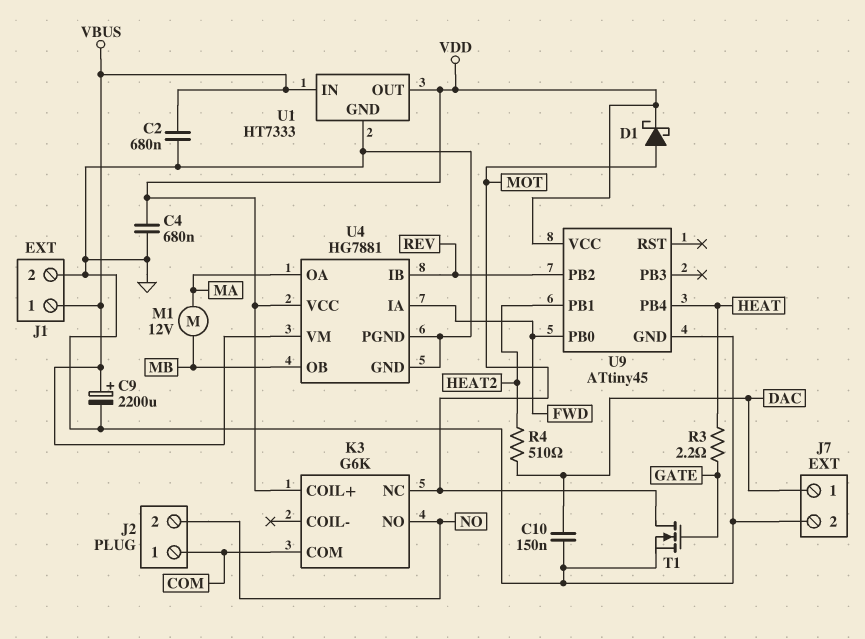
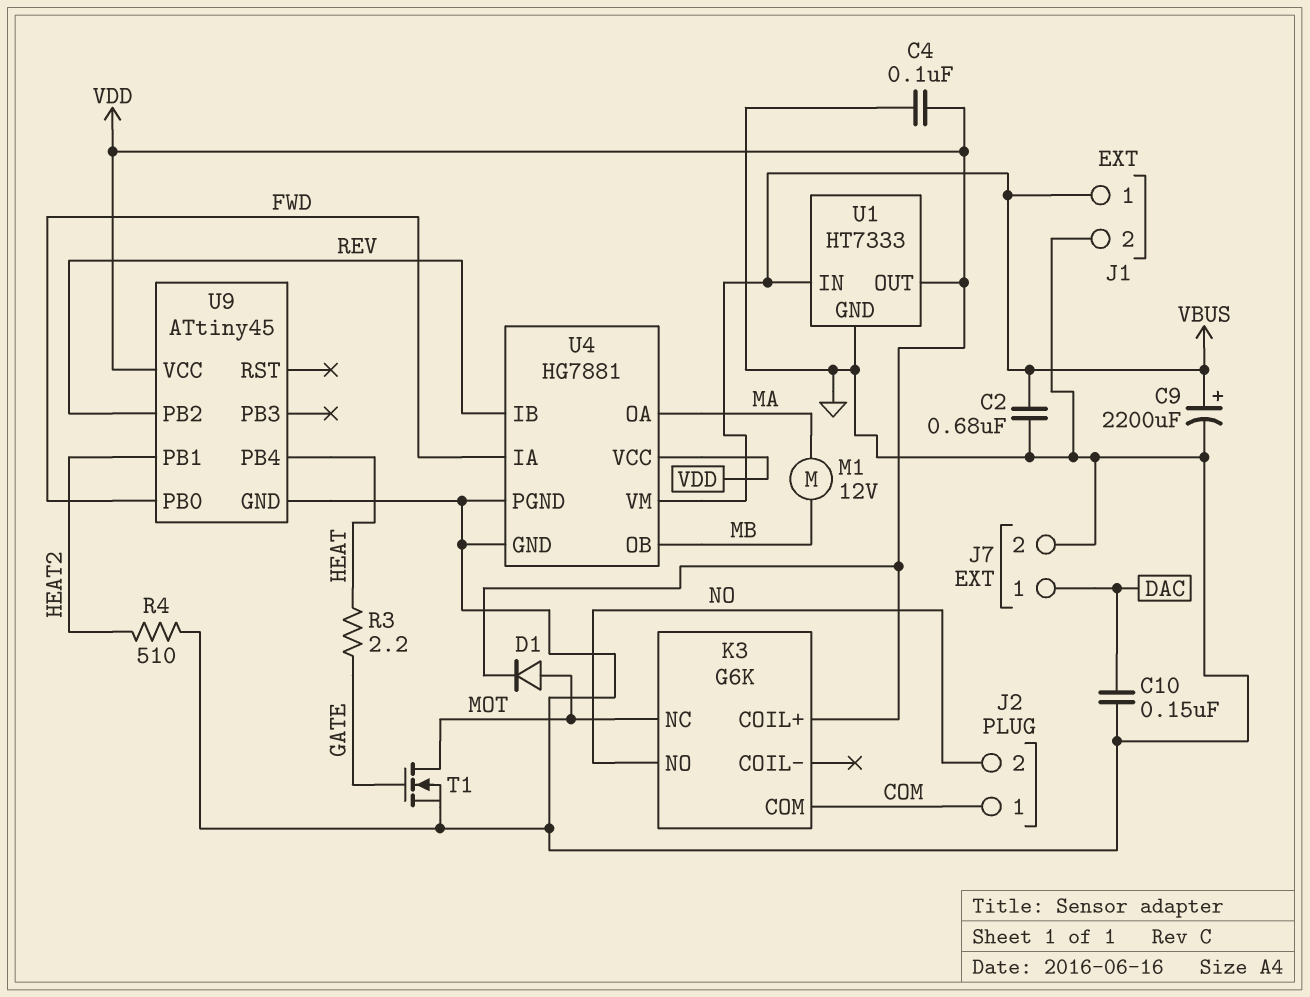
C4: 680nF (GND, VDD) -> 100nF (GND, VDD)
D1: schottky (A MOT, K VDD) -> diode (A MOT, K VDD)
R4: 510 (DAC, HEAT2) -> 510 (GND, HEAT2)

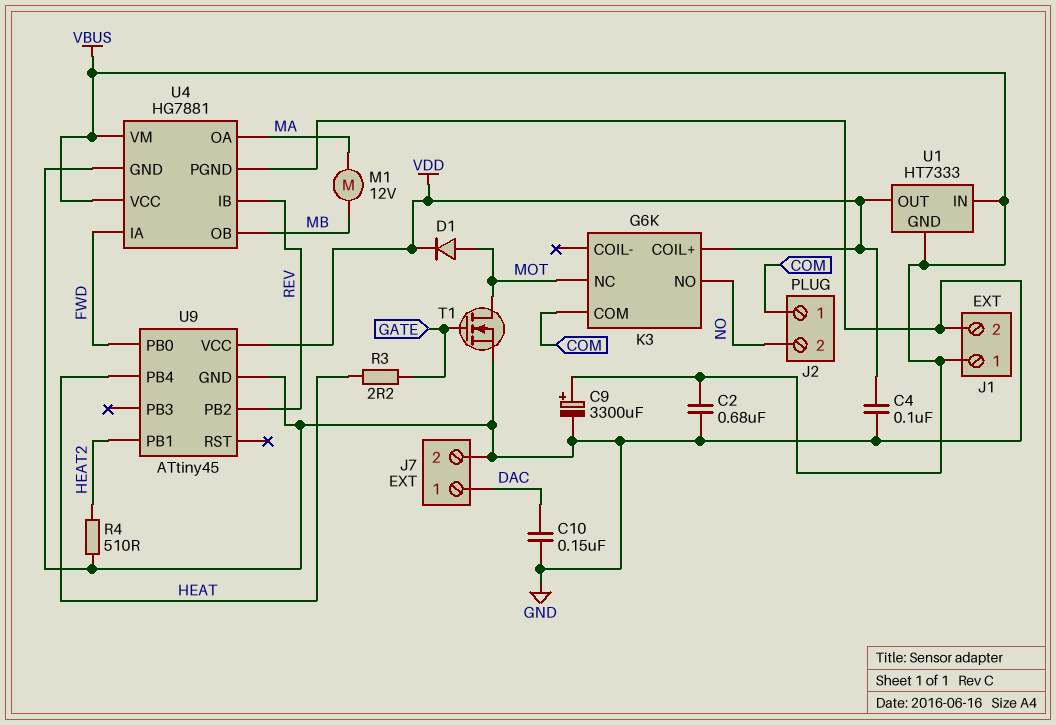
C9: 2200uF (plus VBUS, minus GND) -> 3300uF (plus VBUS, minus GND)
U1 pin GND: GND -> VBUS
U4 pin VCC: VDD -> VBUS

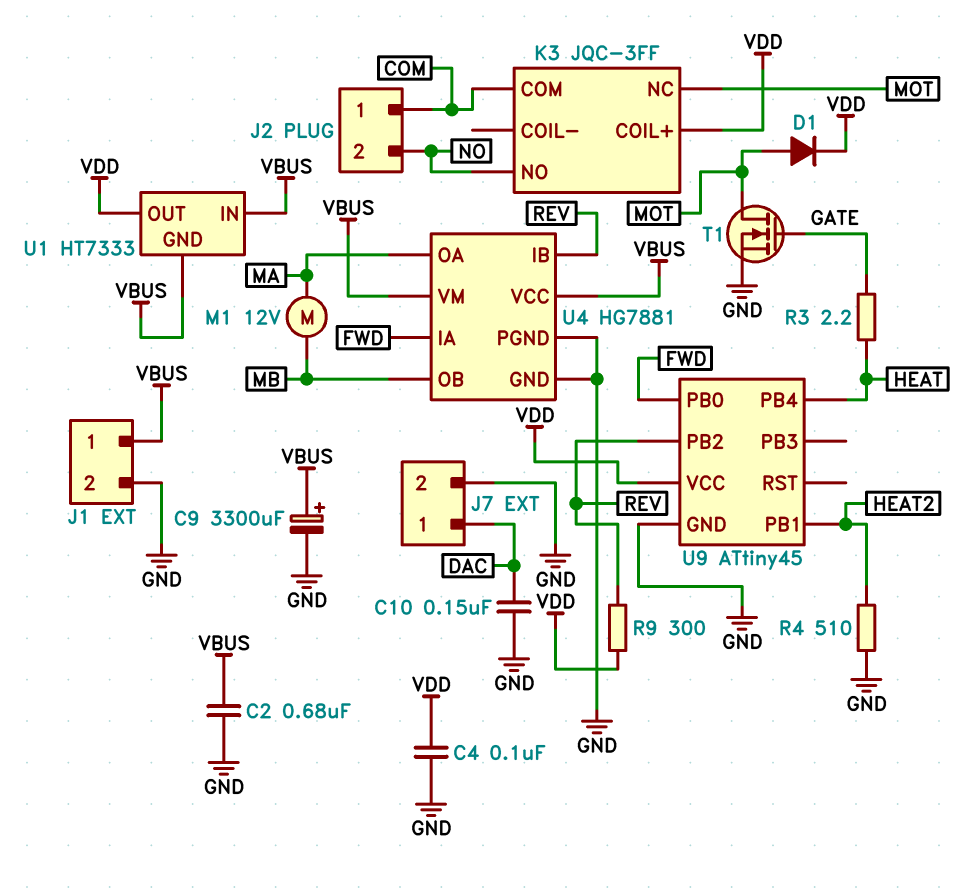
K3: G6K -> JQC-3FF
R9: none -> 300 (REV, VDD)

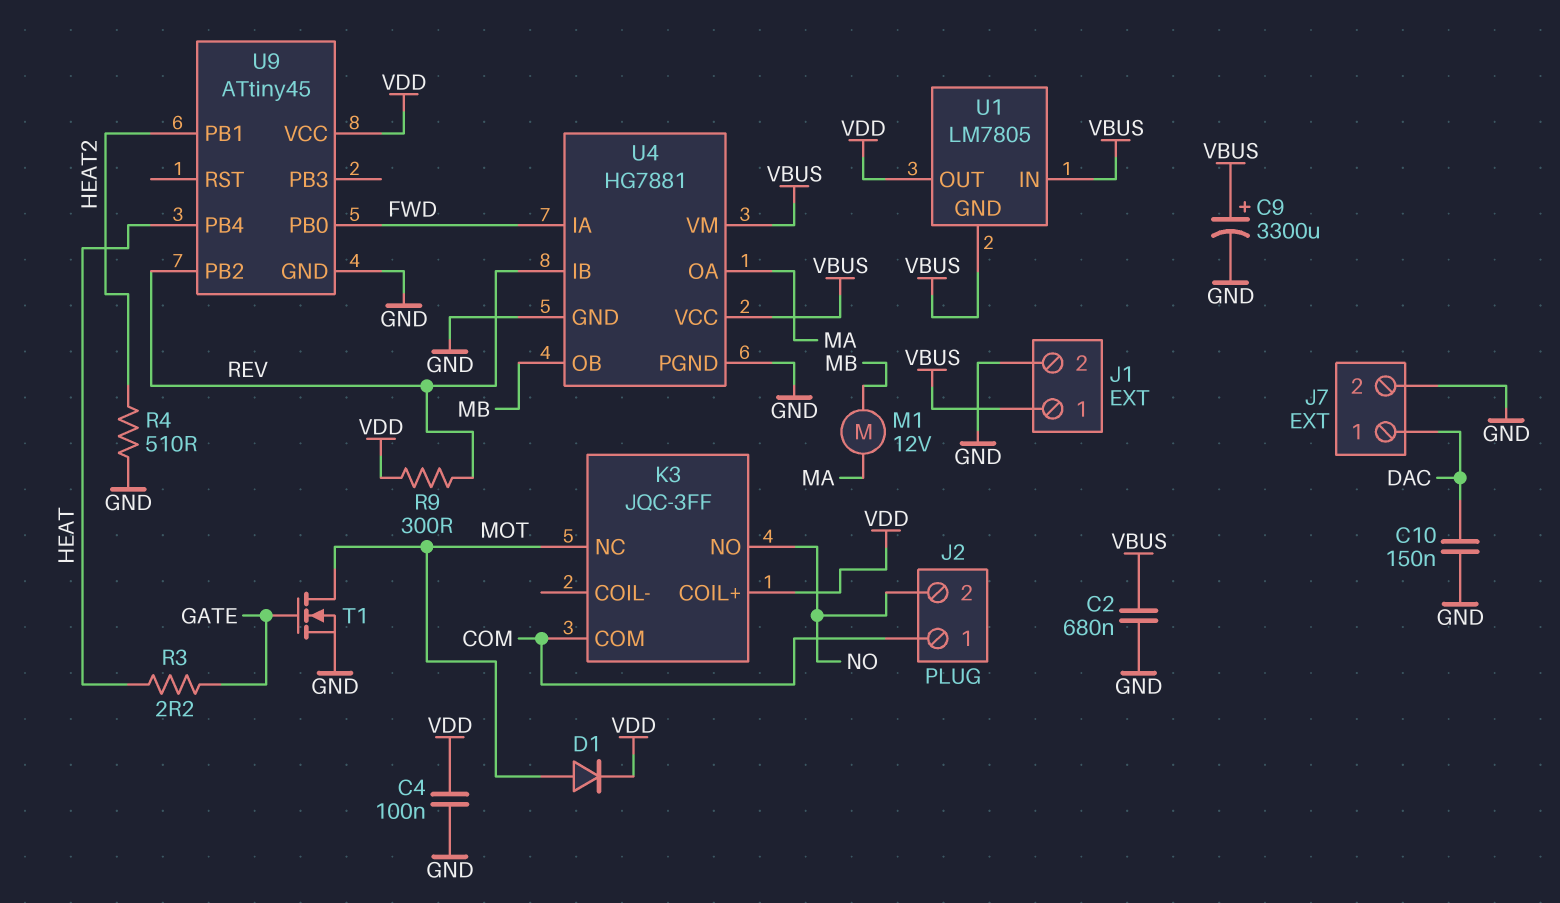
U1: HT7333 -> LM7805

